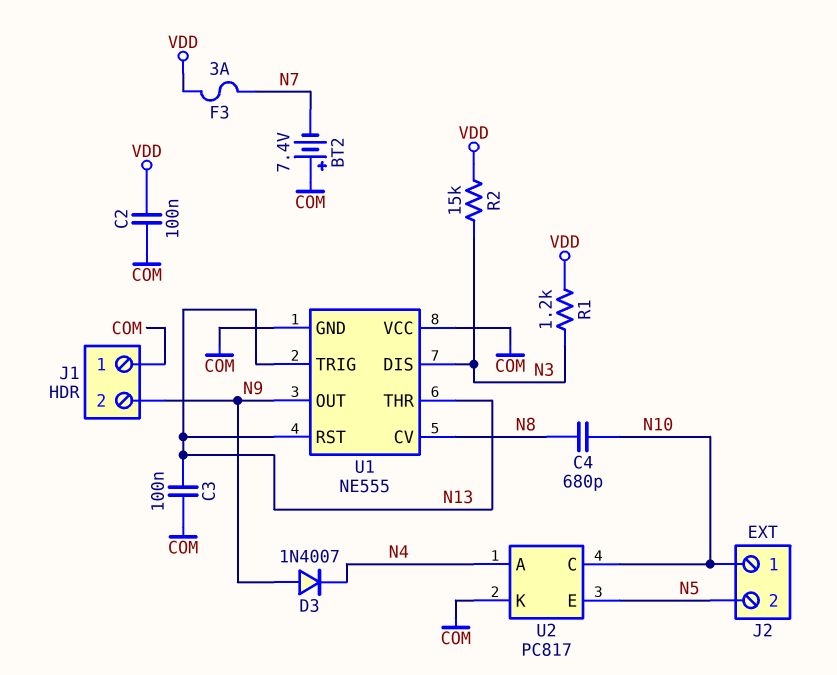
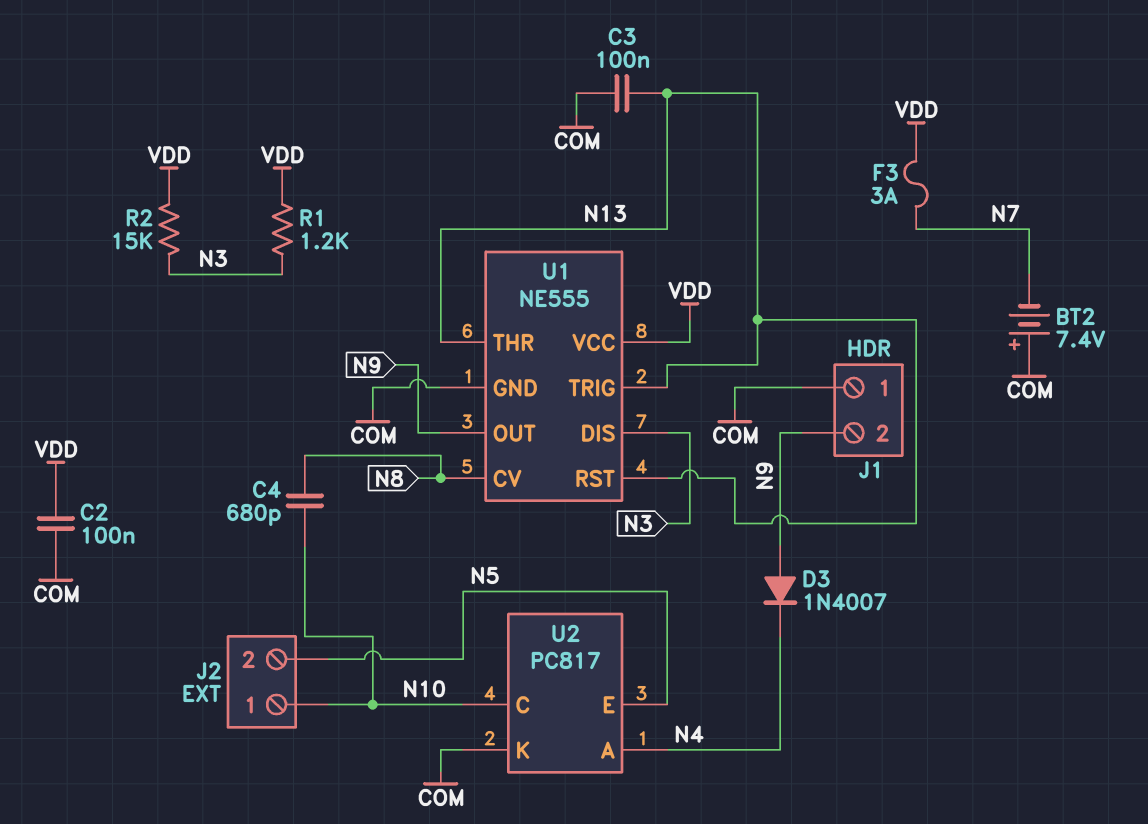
U1 pin VCC: COM -> VDD

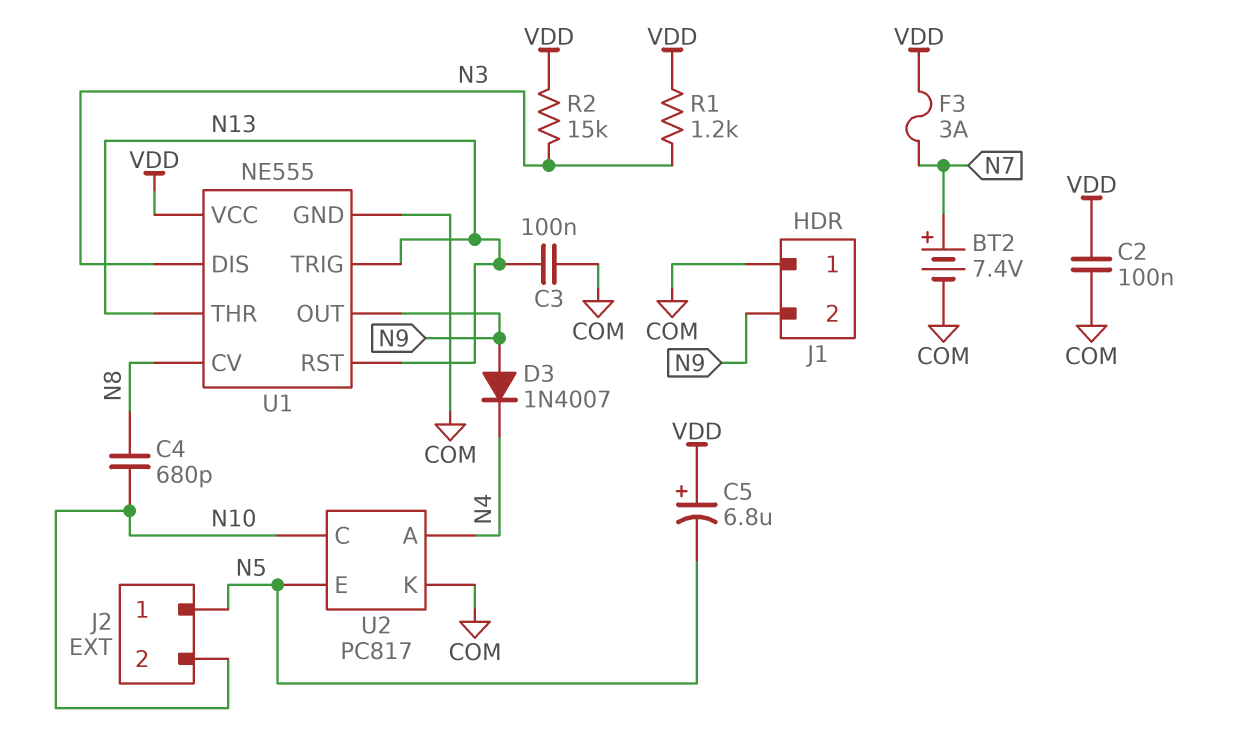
BT2: 7.4V (plus COM, minus N7) -> 7.4V (plus N7, minus COM)
C5: none -> 6.8uF (plus VDD, minus N5)
J2 pin 1: N10 -> N5
J2 pin 2: N5 -> N10

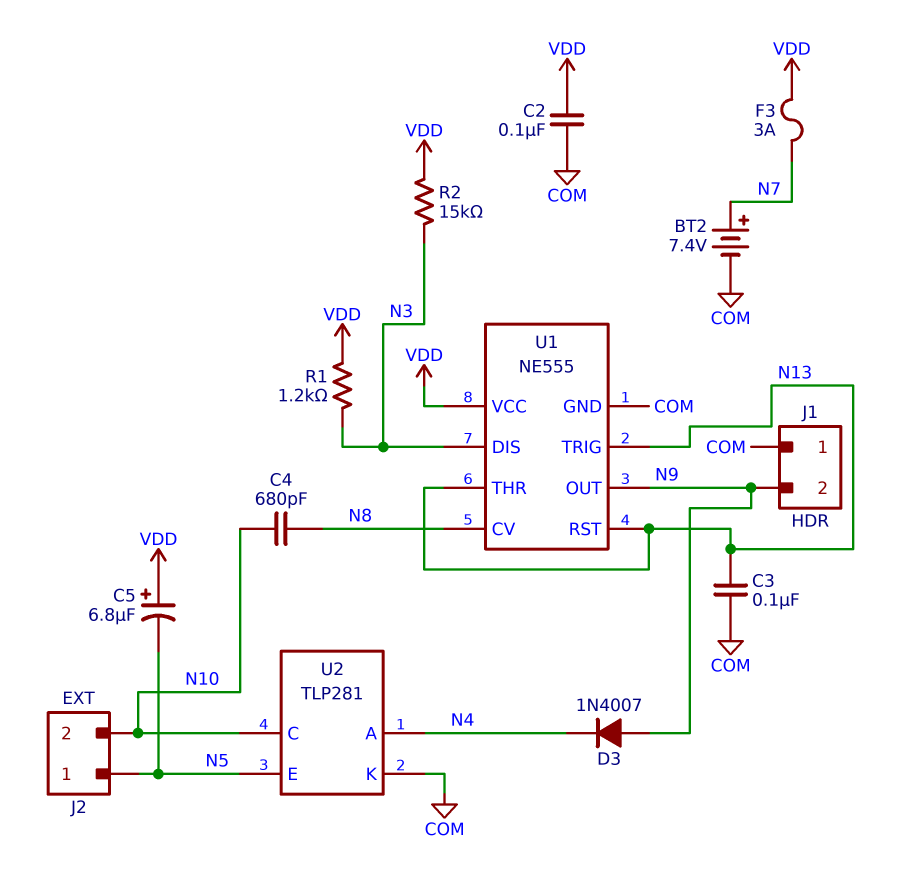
U2: PC817 -> TLP281

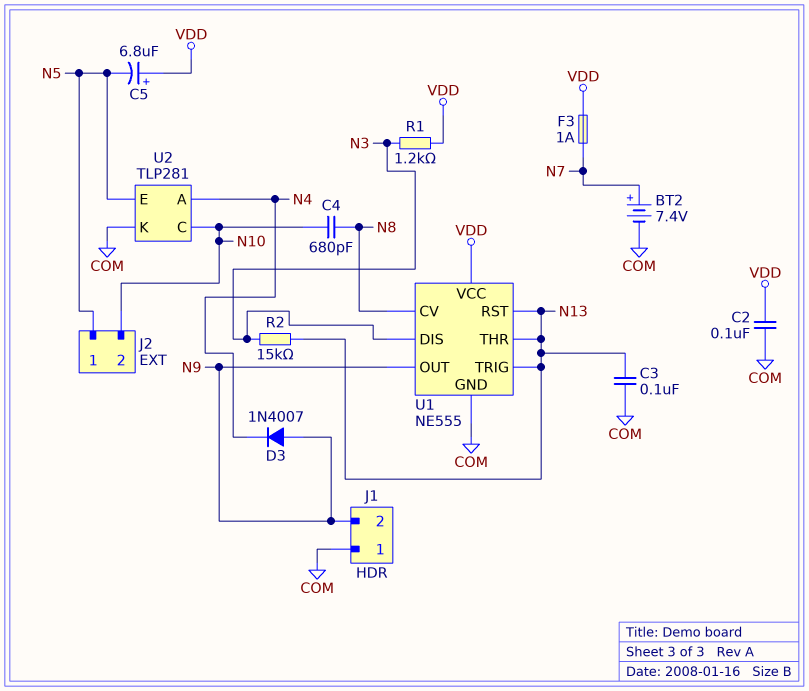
F3: 3A (N7, VDD) -> 1A (N7, VDD)
R2: 15k (N3, VDD) -> 15k (N3, N13)

